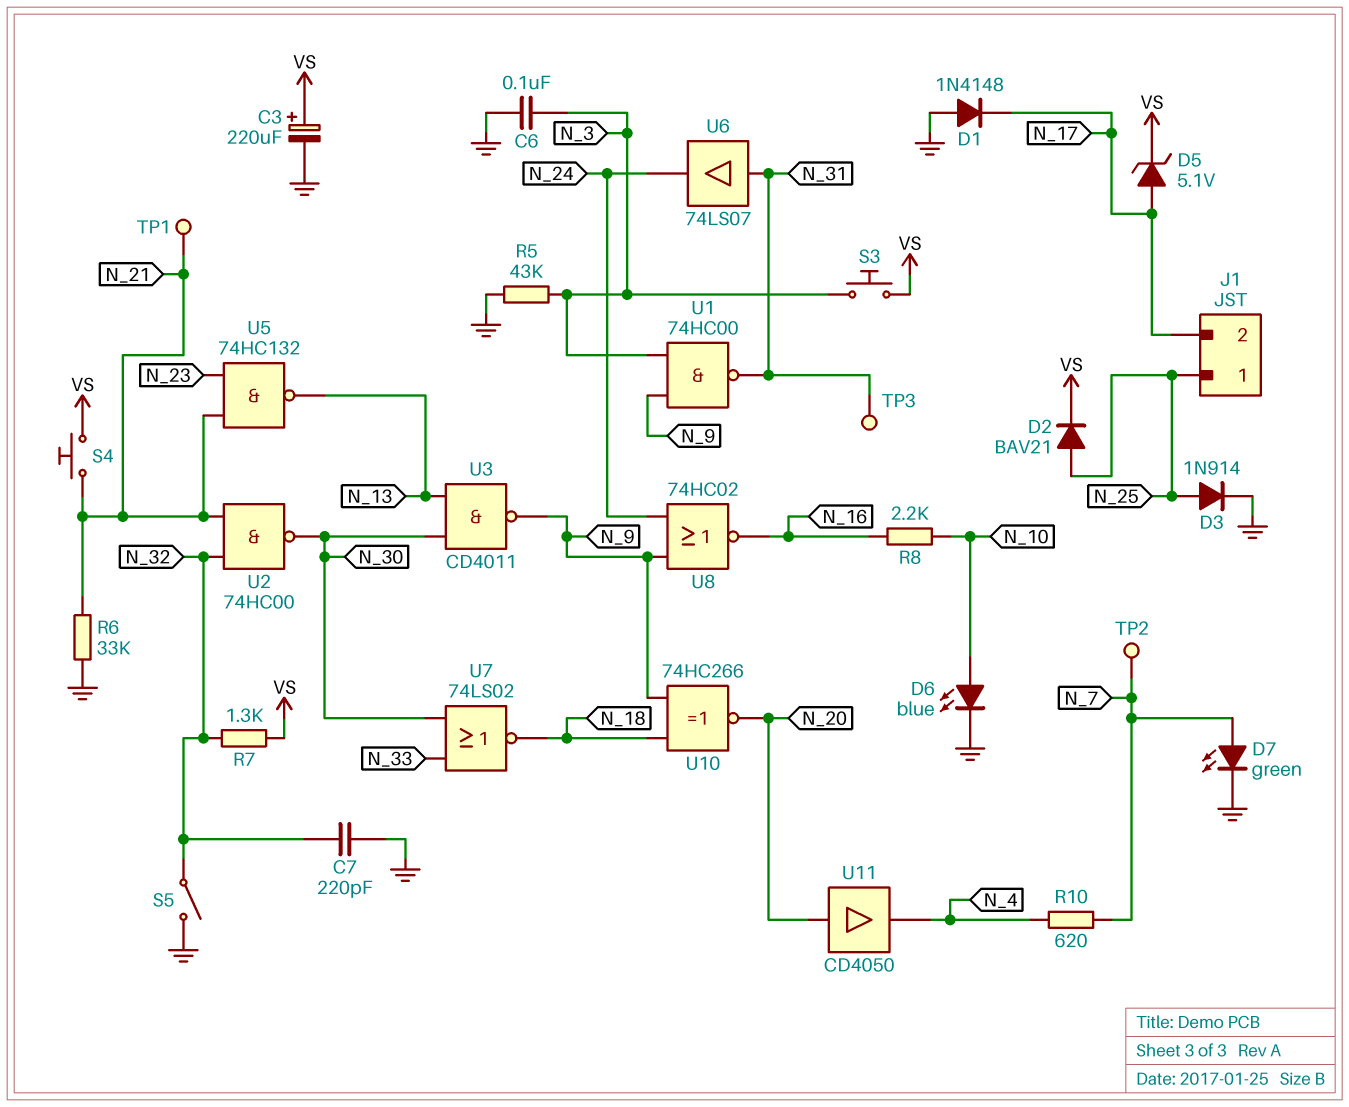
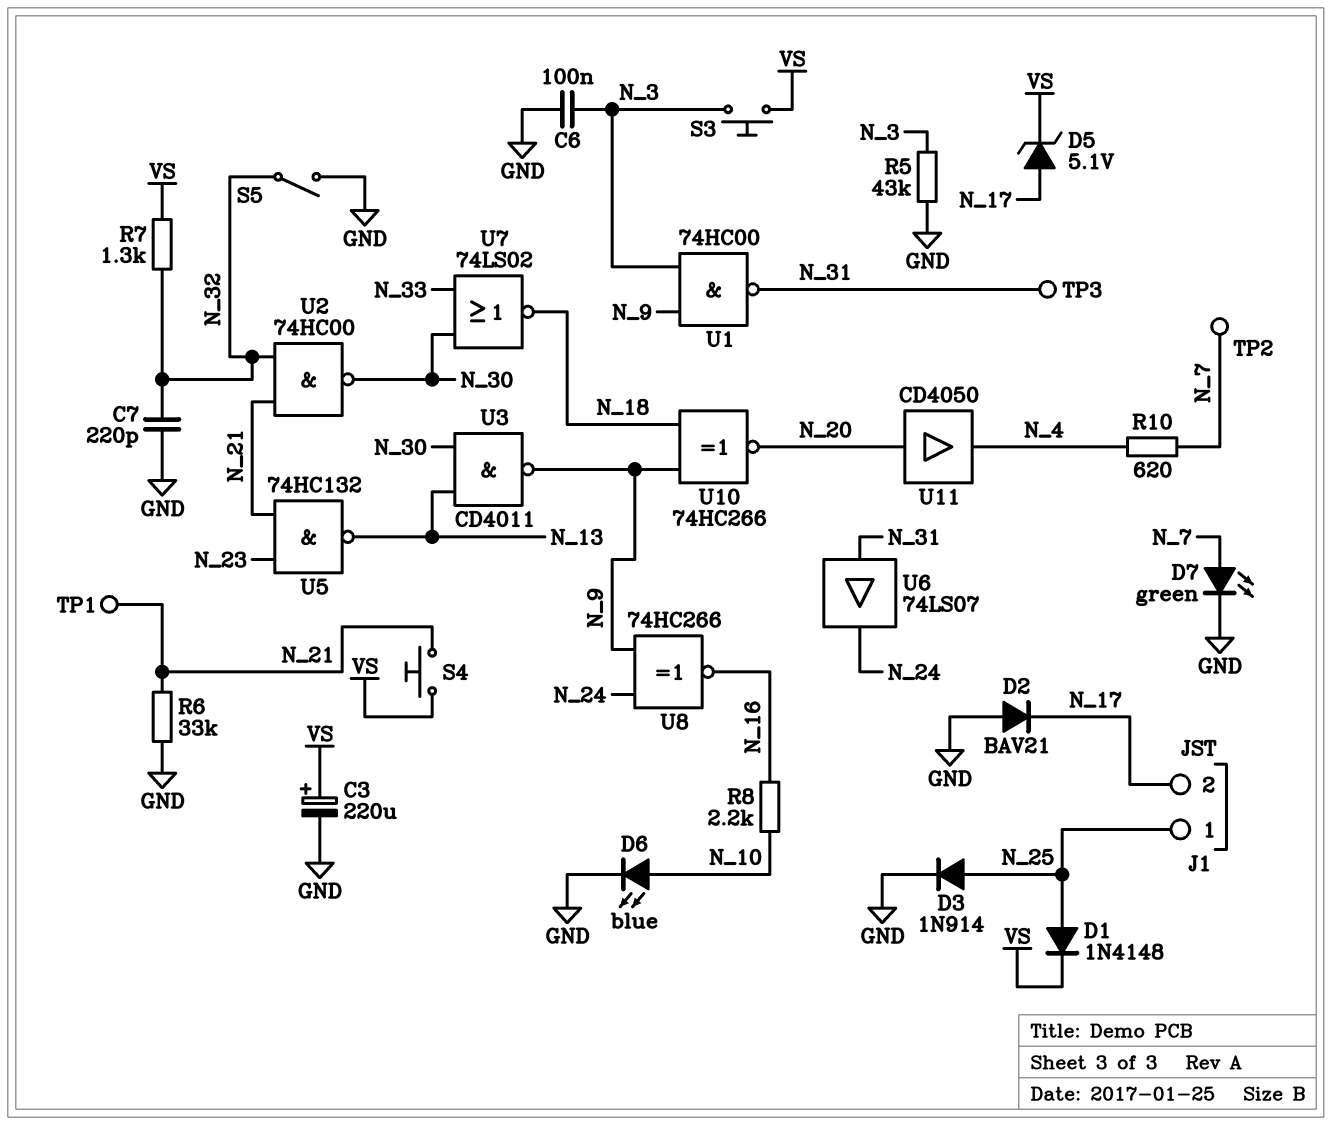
D1: diode 1N4148 (A GND, K N_17) -> diode 1N4148 (A N_25, K VS)
D2: diode BAV21 (A N_25, K VS) -> diode BAV21 (A GND, K N_17)
U8: NOR 74HC02 (in N_9, in N_24, out N_16) -> XNOR 74HC266 (in N_9, in N_24, out N_16)

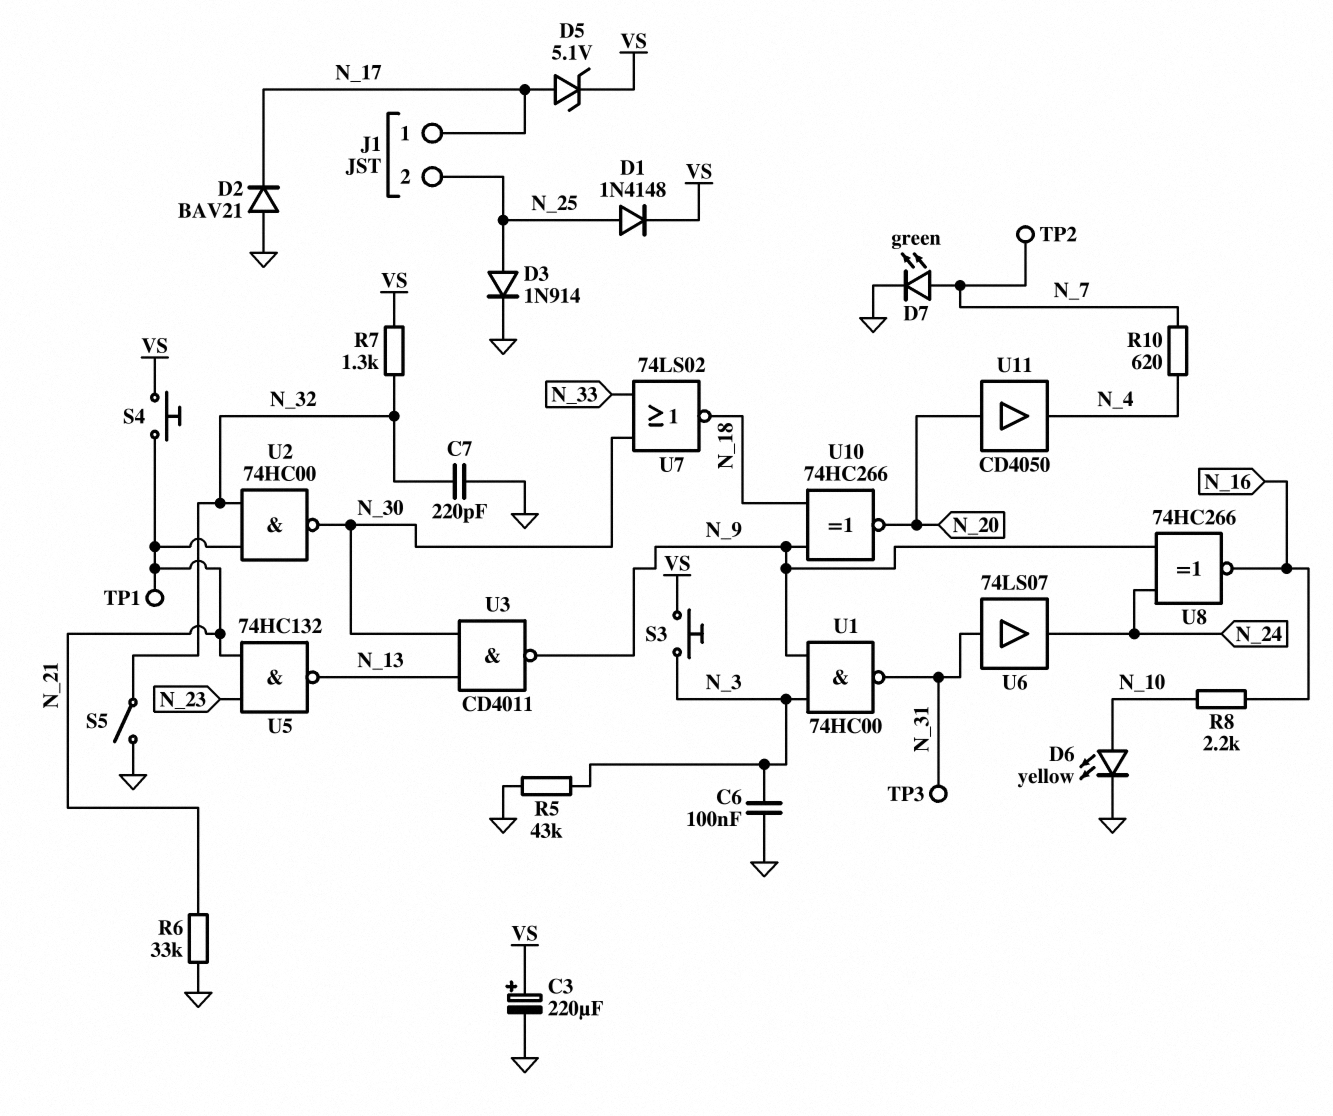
D6: LED blue (A N_10, K GND) -> LED yellow (A N_10, K GND)
J1 pin 1: N_25 -> N_17
J1 pin 2: N_17 -> N_25

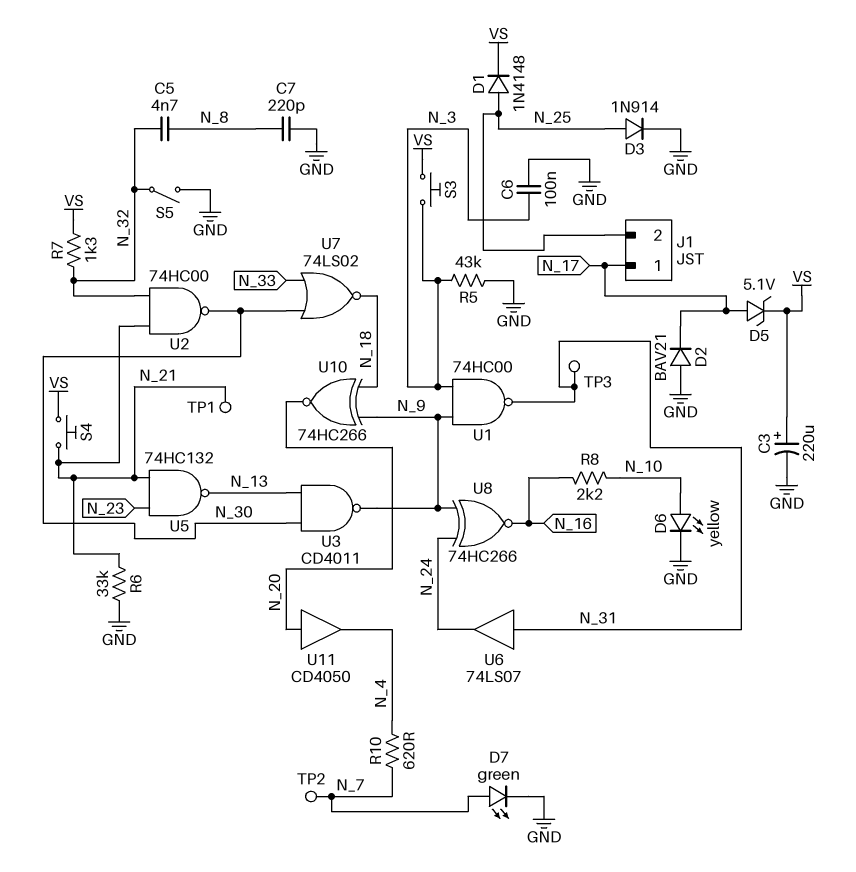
C5: none -> 4.7nF (N_8, N_32)
C7: 220pF (GND, N_32) -> 220pF (GND, N_8)

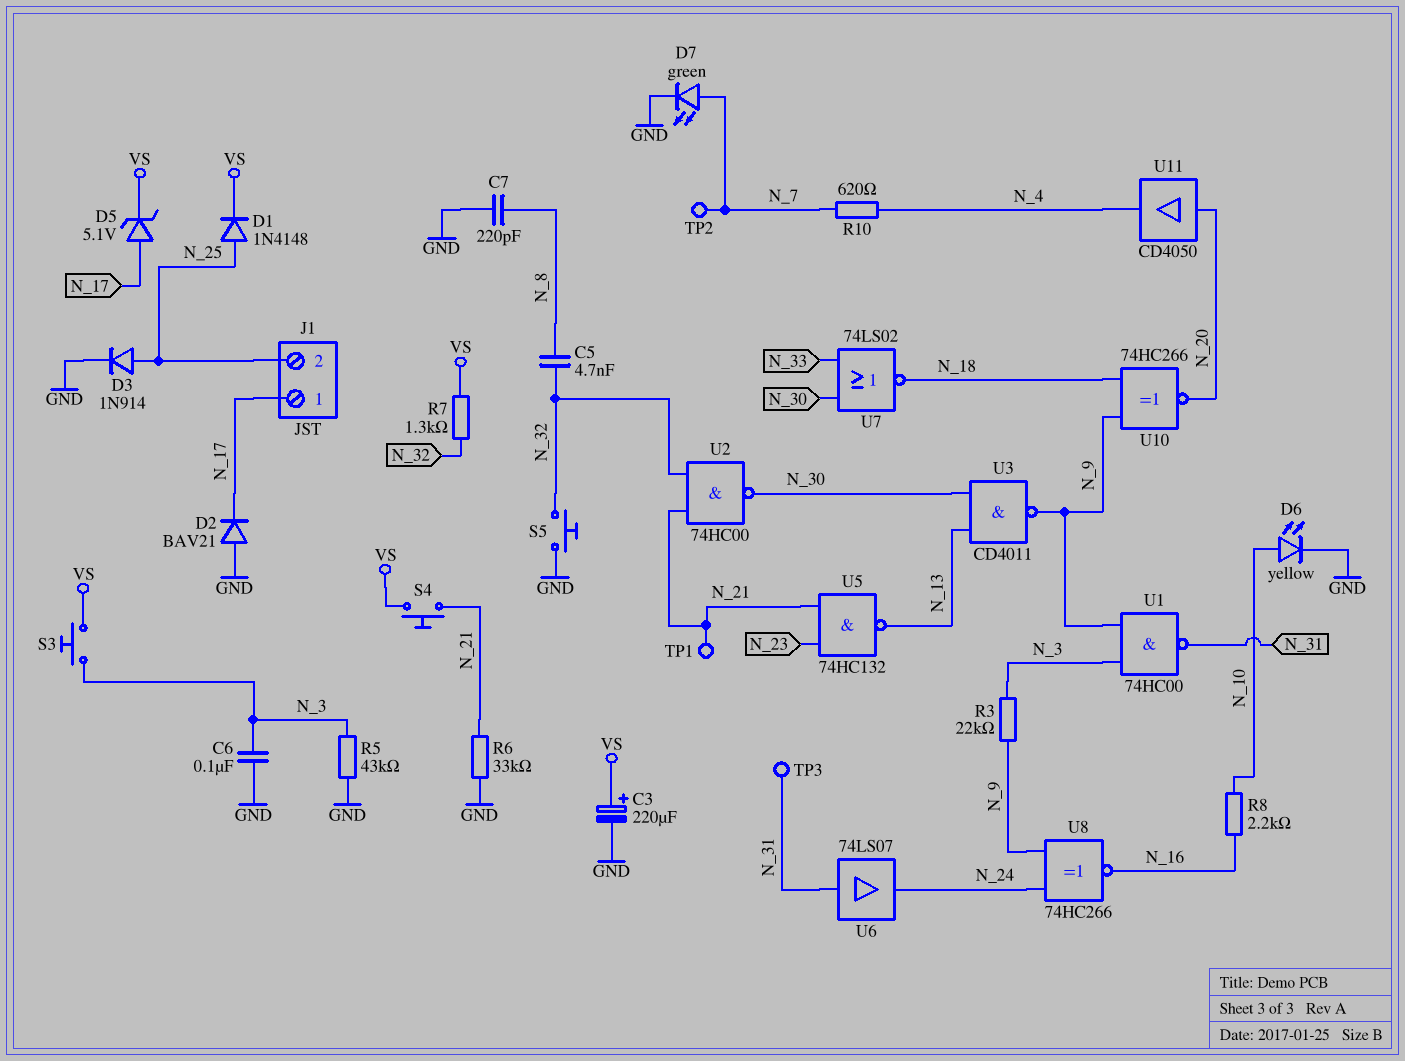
R3: none -> 22k (N_3, N_9)
S5: switch (GND, N_32) -> button (GND, N_32)

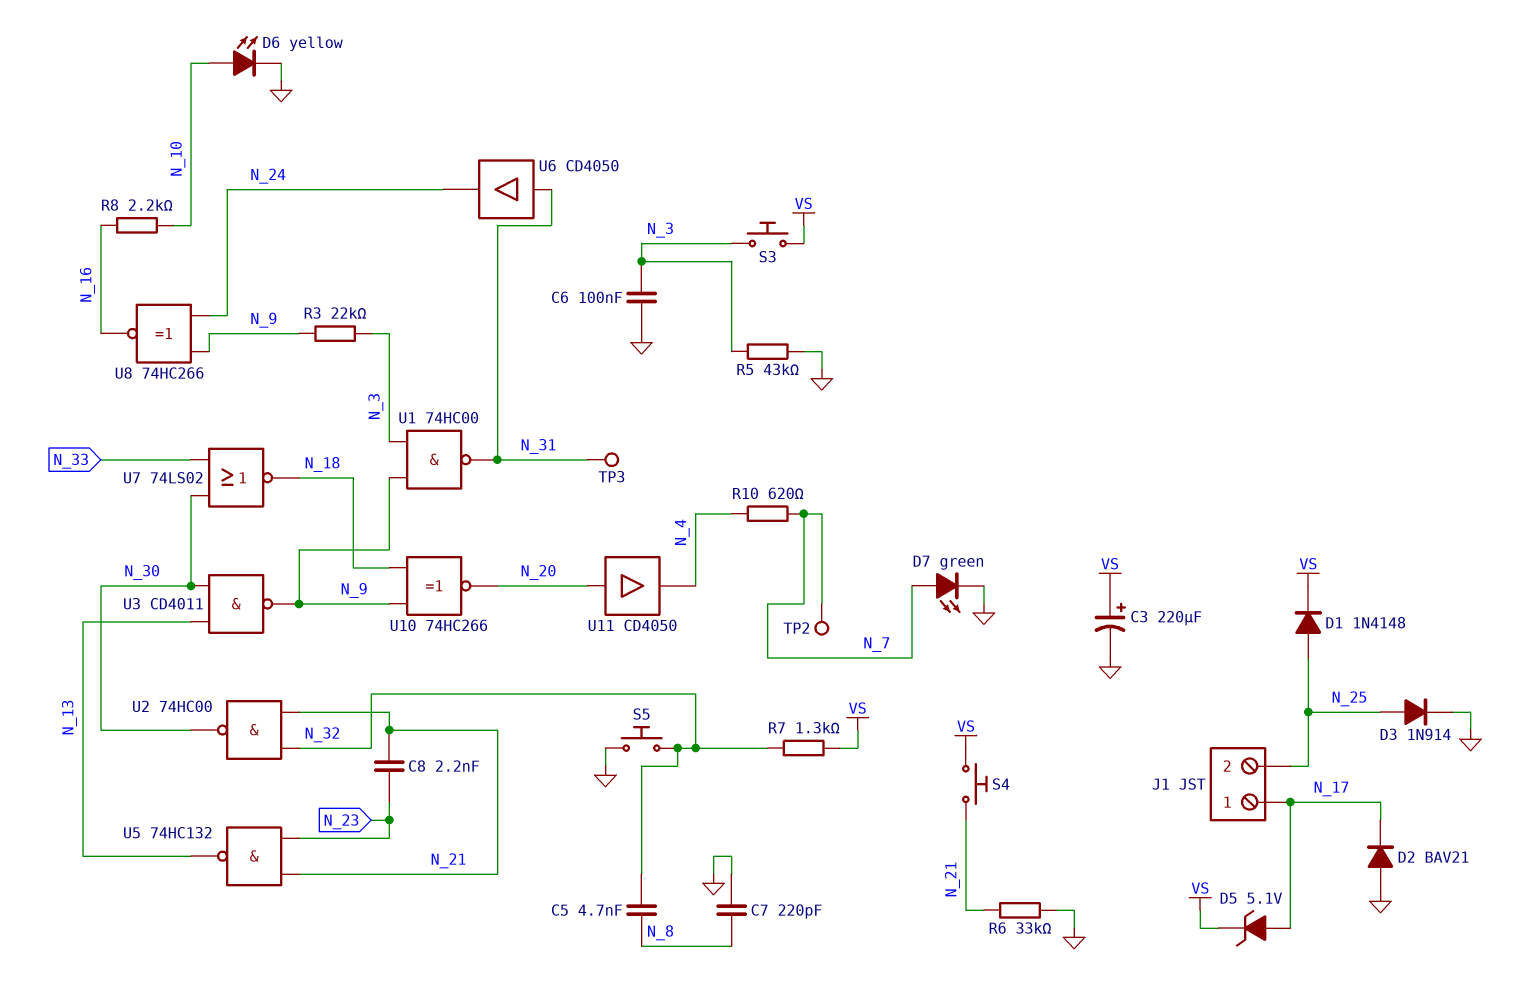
C8: none -> 2.2nF (N_21, N_23)
TP1: test point (N_21) -> none
U6: buffer 74LS07 (in N_31, out N_24) -> buffer CD4050 (in N_31, out N_24)

